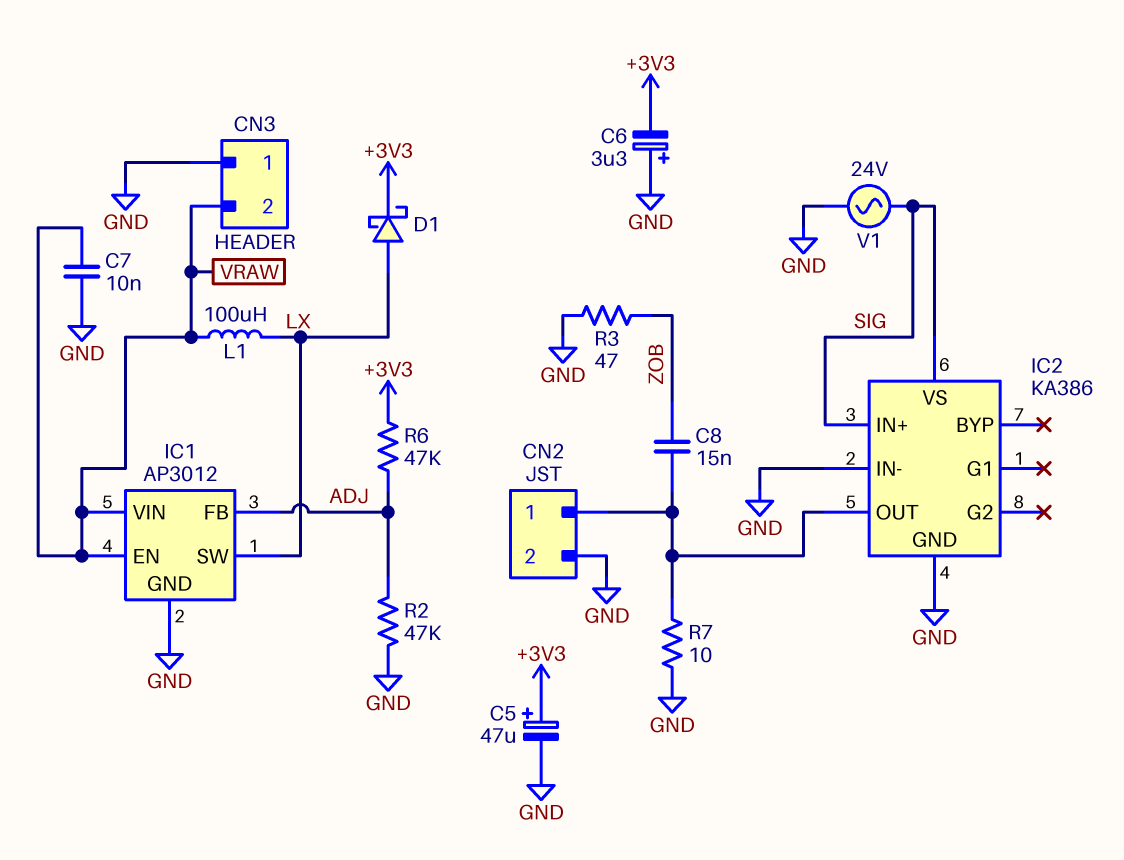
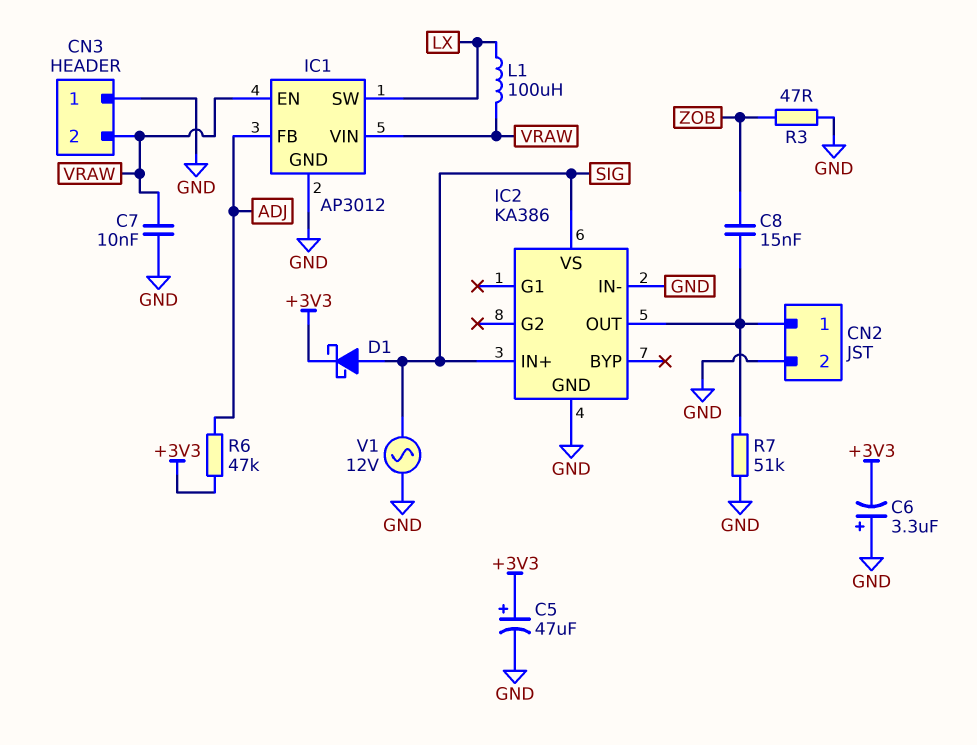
D1: schottky (A LX, K +3V3) -> schottky (A SIG, K +3V3)
R2: 47k (ADJ, GND) -> none
R7: 10 (CN2/1, GND) -> 51k (CN2/1, GND)
V1: AC 24V (GND, SIG) -> AC 12V (GND, SIG)

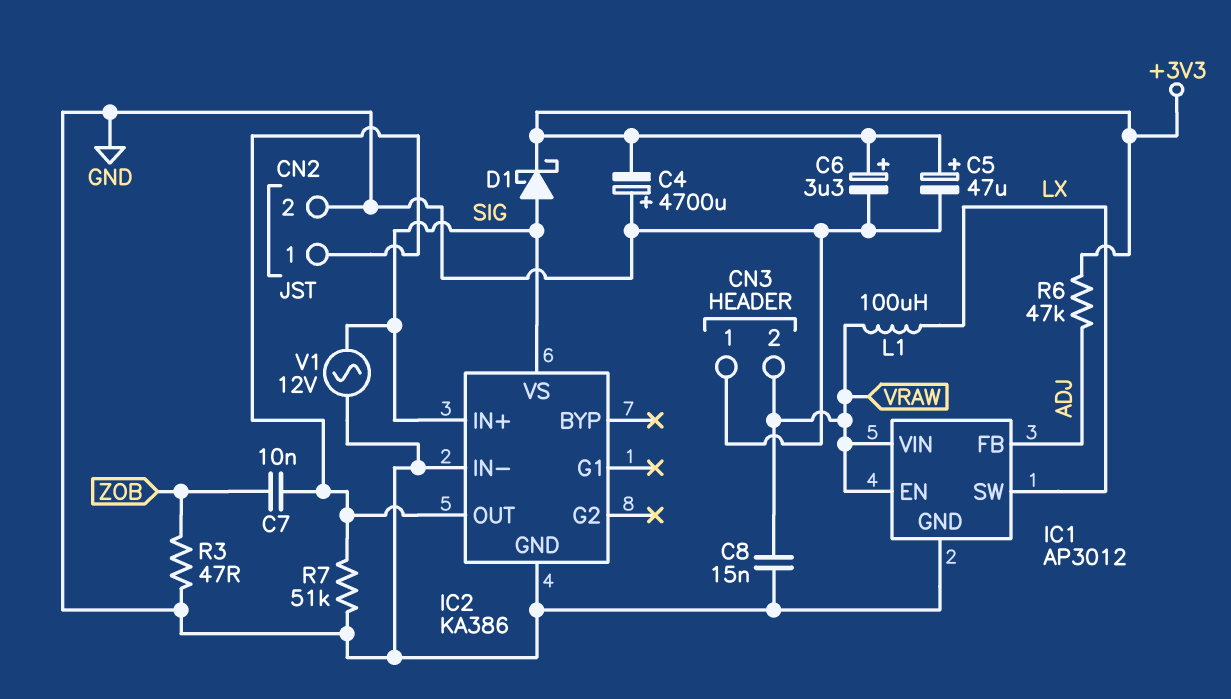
C4: none -> 4700uF (plus GND, minus +3V3)
C6: 3.3uF (plus GND, minus +3V3) -> 3.3uF (plus +3V3, minus GND)
C7: 10nF (GND, VRAW) -> 10nF (CN2/1, ZOB)
C8: 15nF (CN2/1, ZOB) -> 15nF (GND, VRAW)

